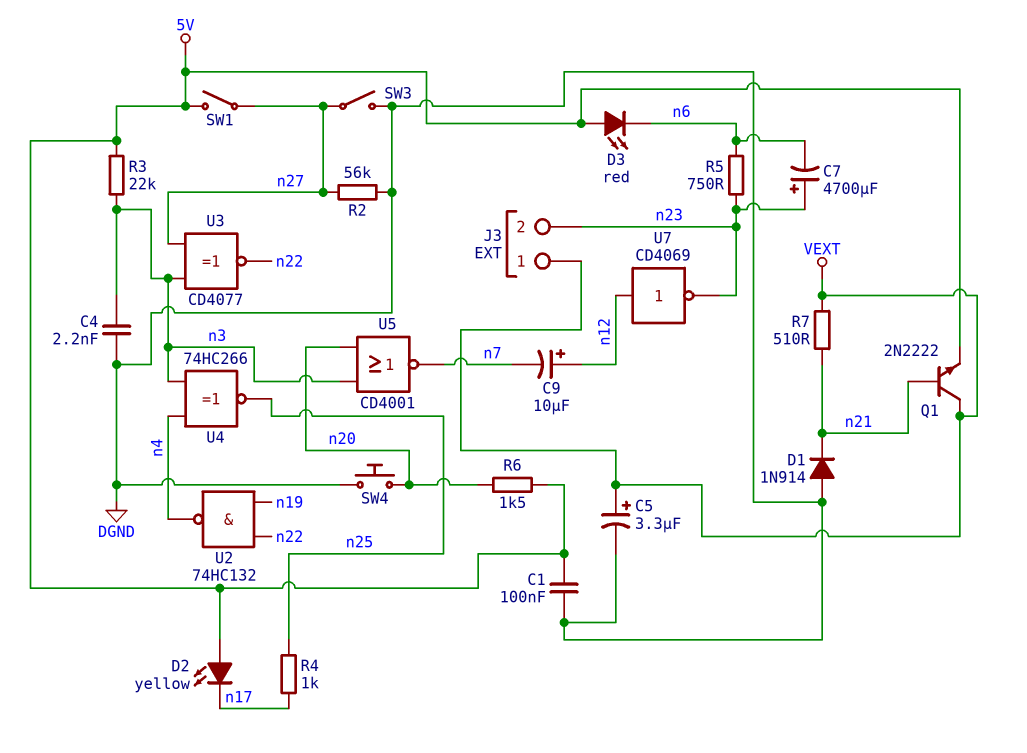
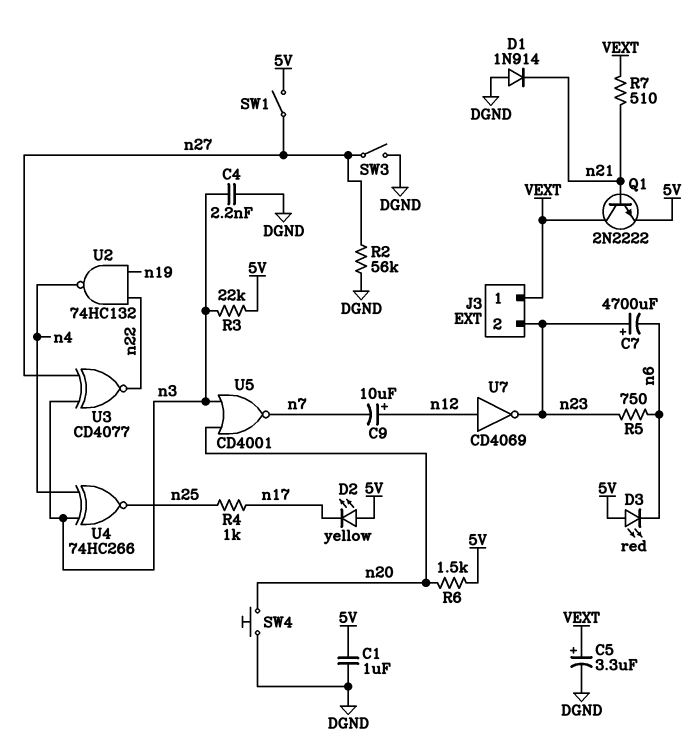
C1: 100nF (5V, DGND) -> 1uF (5V, DGND)

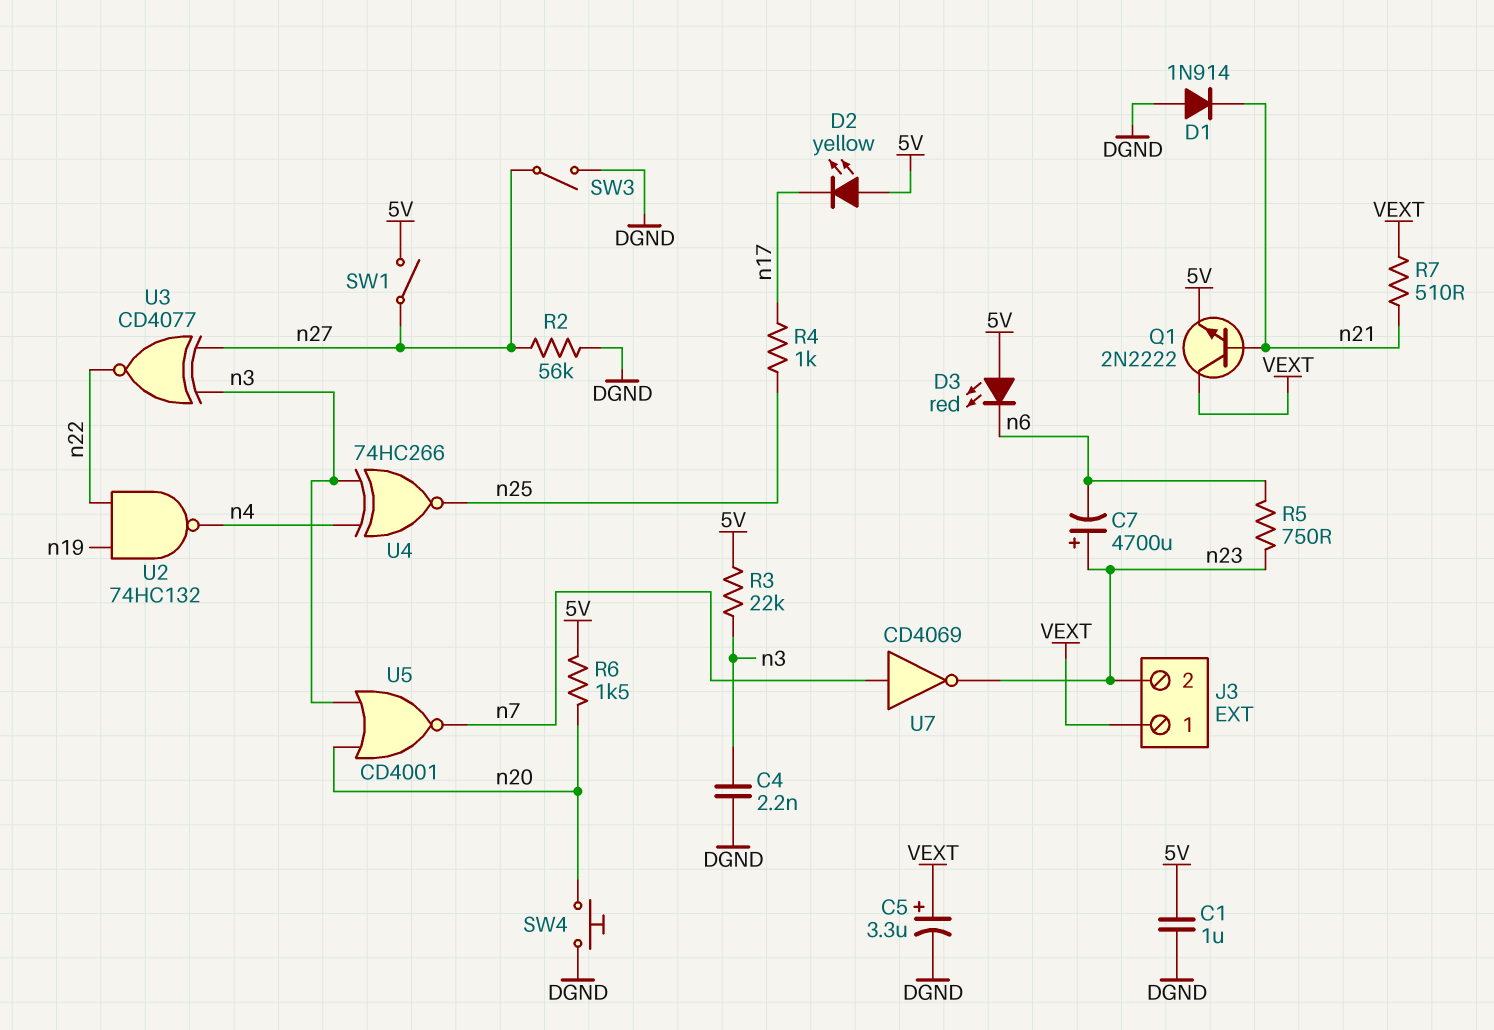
C9: 10uF (plus n12, minus n7) -> none
U7: NOT CD4069 (in n12, out n23) -> NOT CD4069 (in n7, out n23)

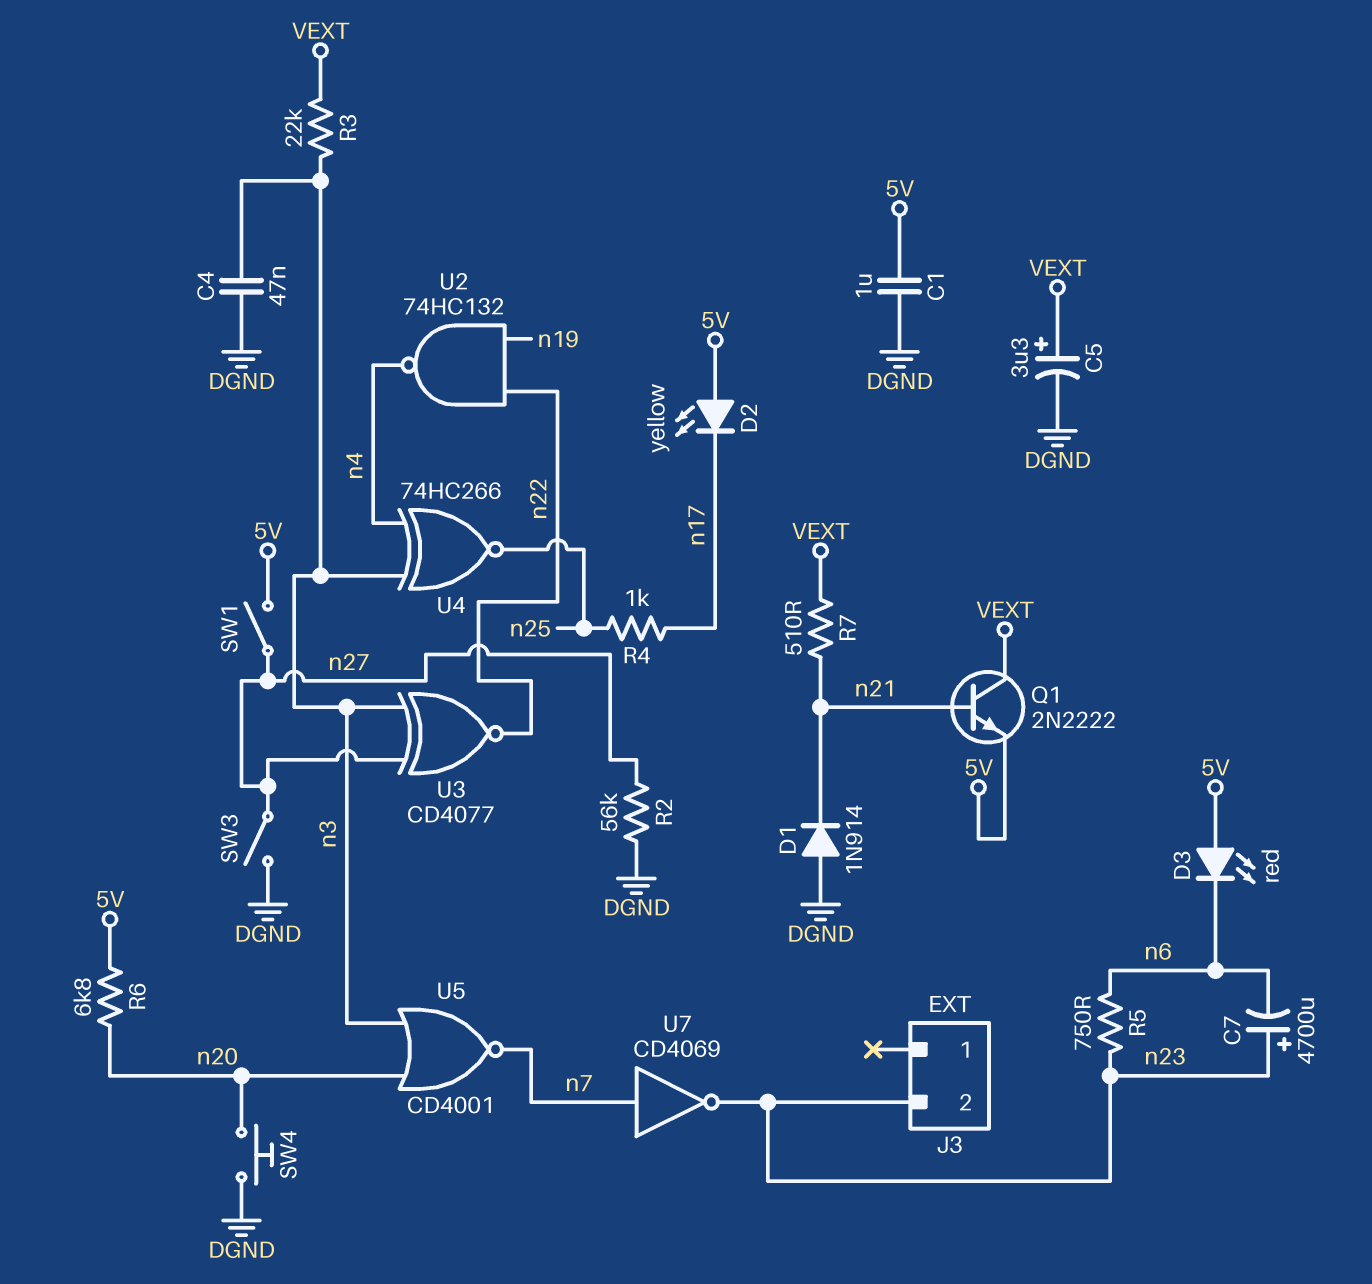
C4: 2.2nF (DGND, n3) -> 47nF (DGND, n3)
J3 pin 1: VEXT -> none
R3: 22k (5V, n3) -> 22k (VEXT, n3)
R6: 1.5k (5V, n20) -> 6.8k (5V, n20)

